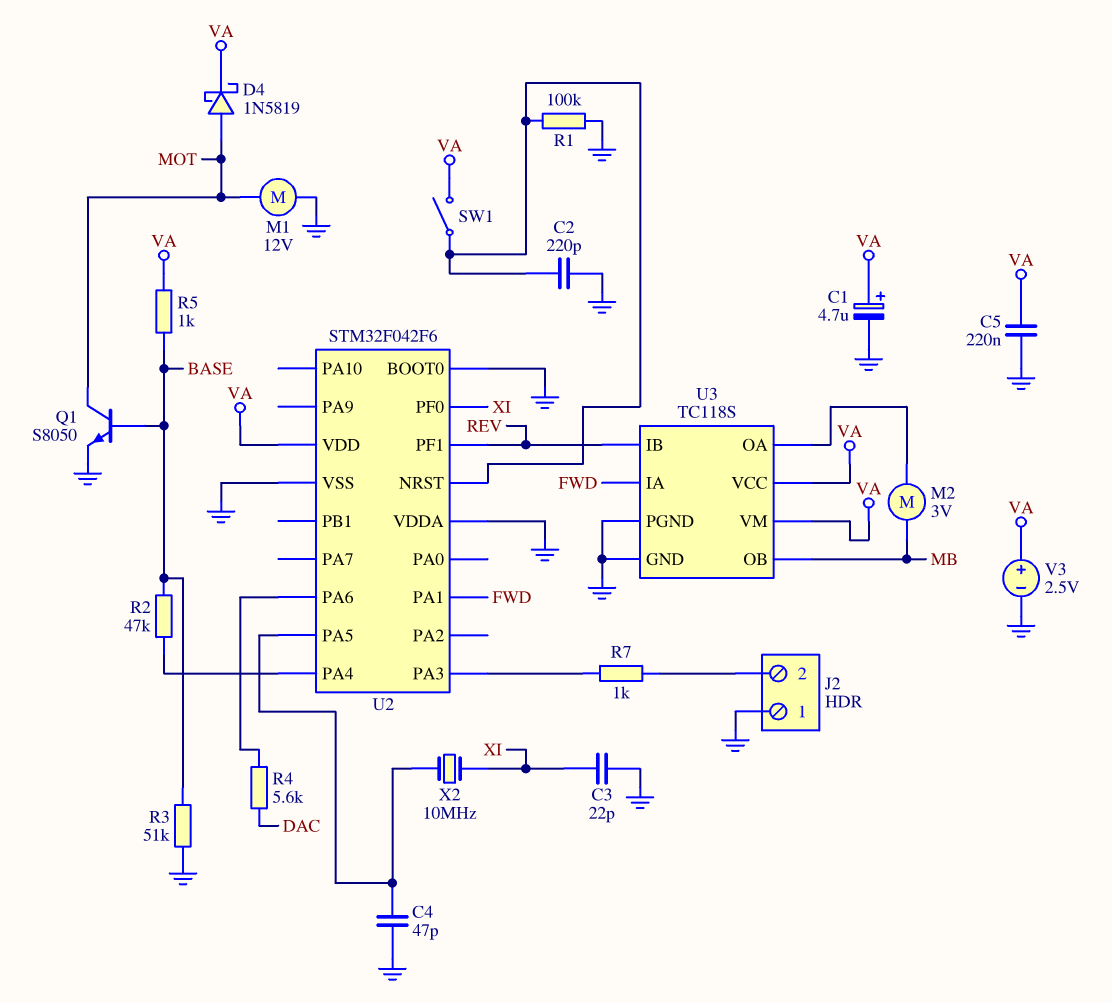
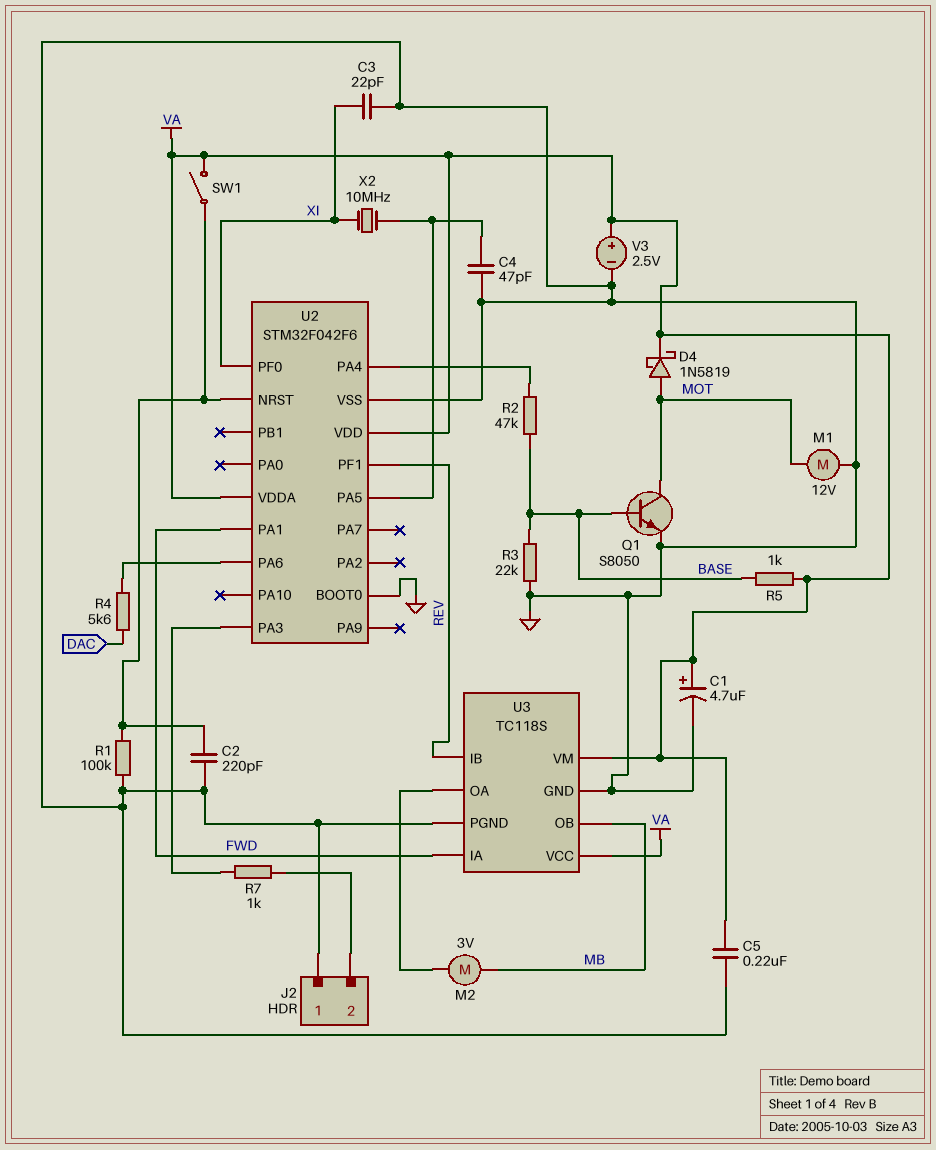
R3: 51k (BASE, GND) -> 22k (BASE, GND)
U2 pin VDDA: GND -> VA

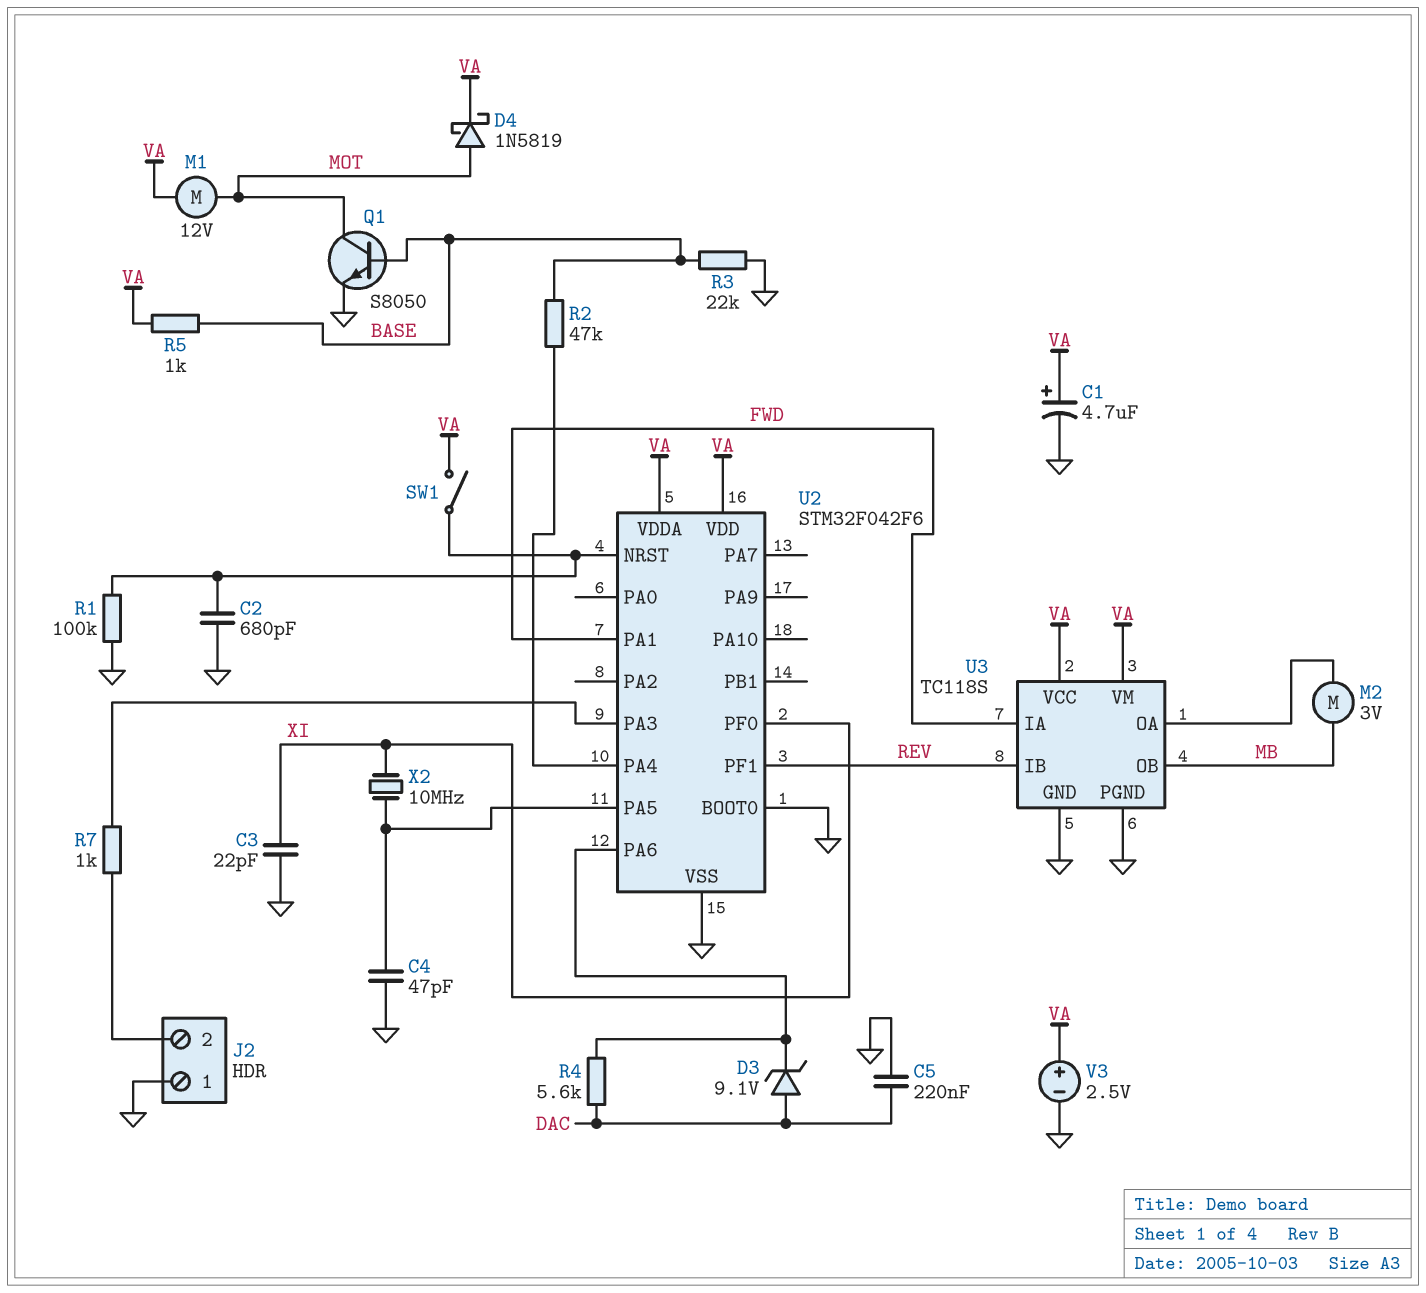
C2: 220pF (GND, U2/NRST) -> 680pF (GND, U2/NRST)
C5: 220nF (GND, VA) -> 220nF (DAC, GND)
D3: none -> zener 9.1V (A DAC, K U2/PA6)
M1: motor 12V (GND, MOT) -> motor 12V (MOT, VA)

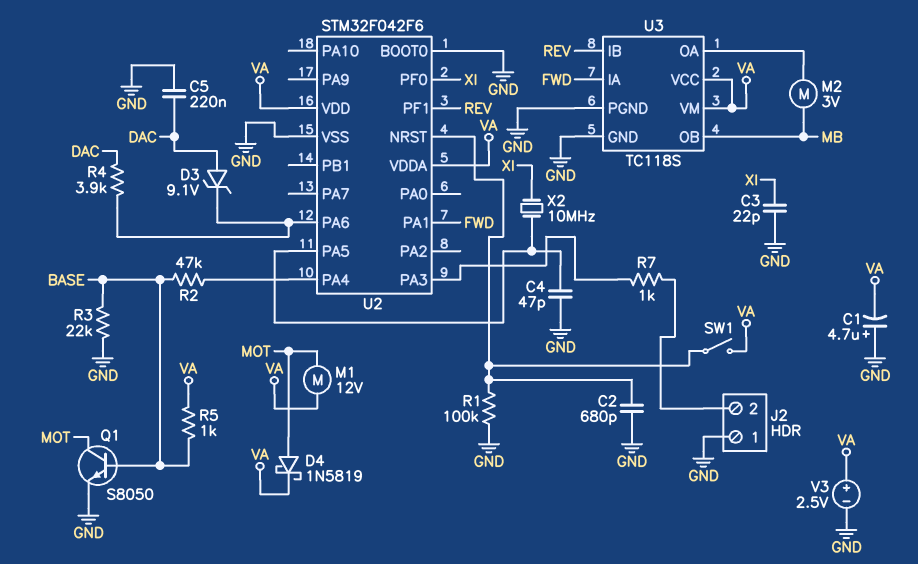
C1: 4.7uF (plus VA, minus GND) -> 4.7uF (plus GND, minus VA)
R4: 5.6k (DAC, U2/PA6) -> 3.9k (DAC, U2/PA6)

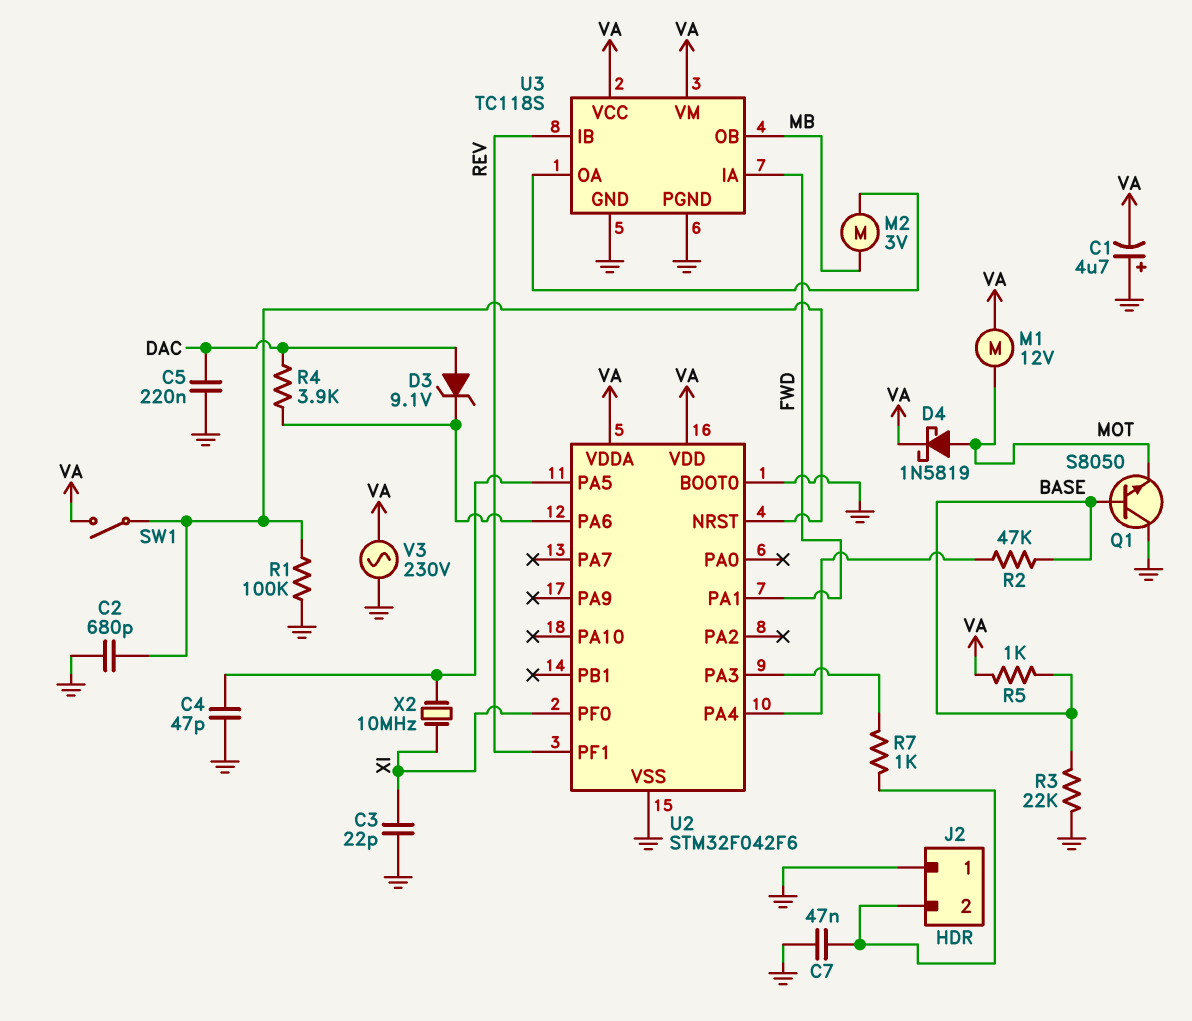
C7: none -> 47nF (GND, J2/2)
Q1: NPN S8050 (B BASE, C MOT, E GND) -> NPN S8050 (B BASE, C GND, E MOT)
V3: 2.5V (plus VA, minus GND) -> AC 230V (GND, VA)

